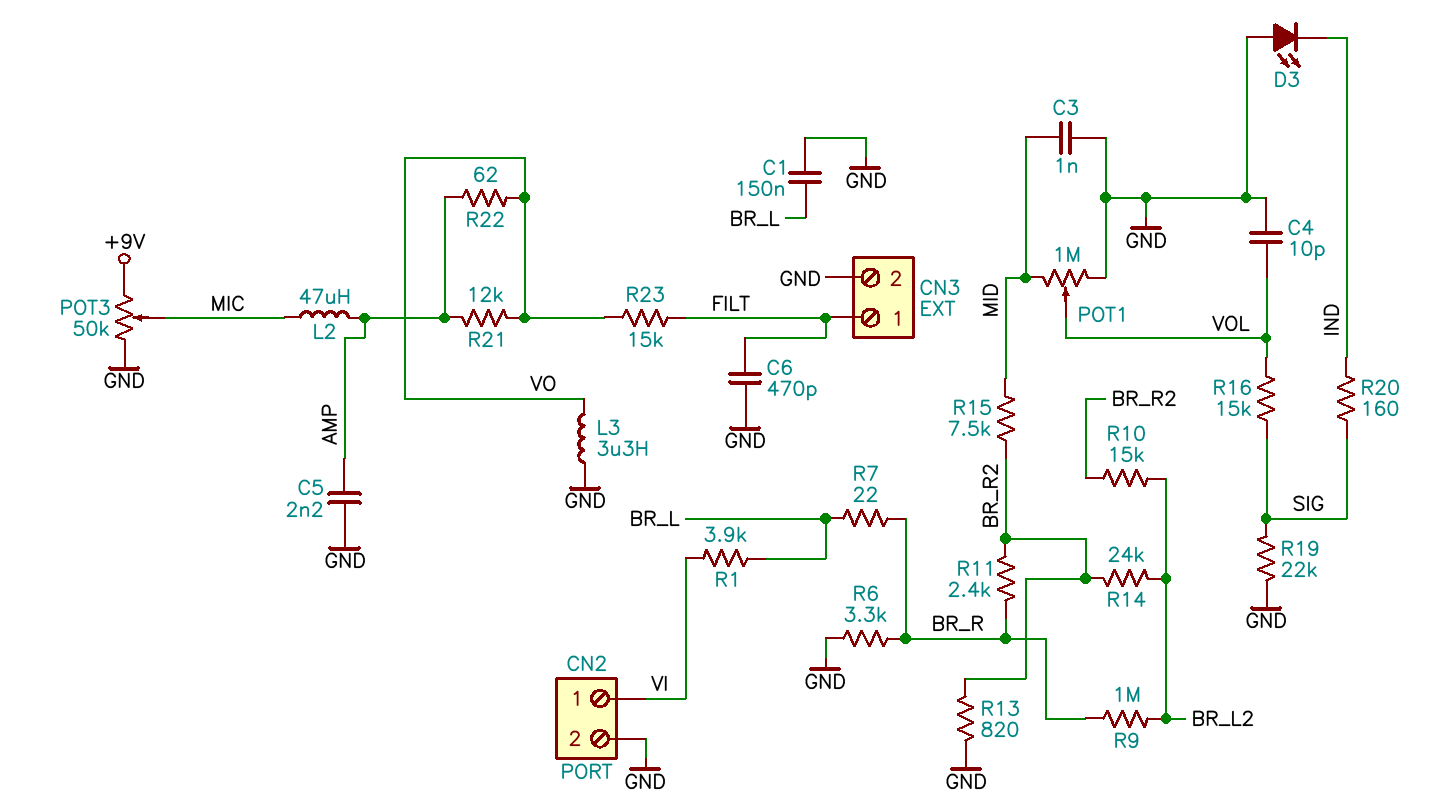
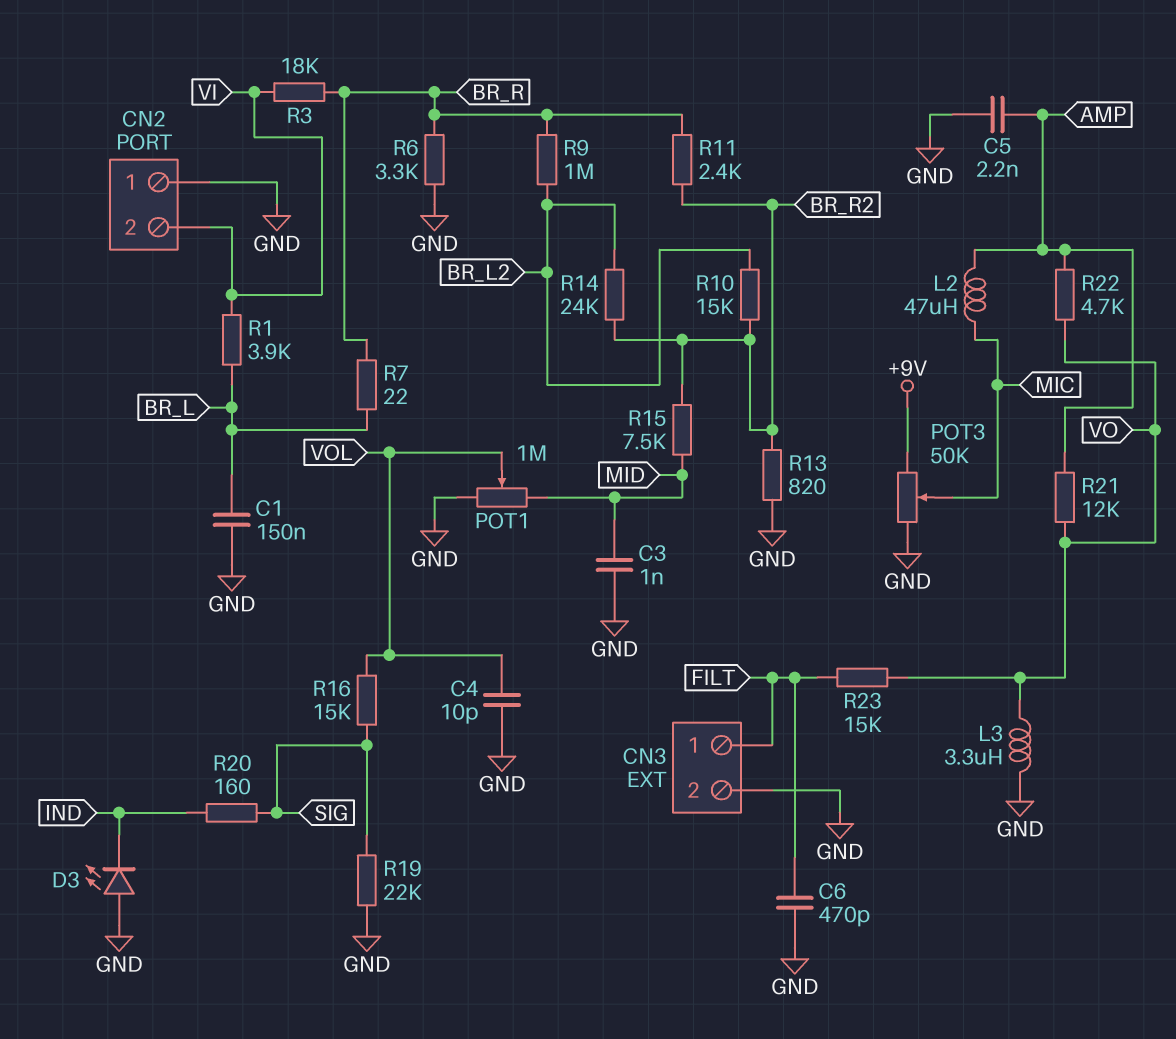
CN2 pin 1: VI -> GND
CN2 pin 2: GND -> VI
R3: none -> 18k (BR_R, VI)
R22: 62 (AMP, VO) -> 4.7k (AMP, VO)

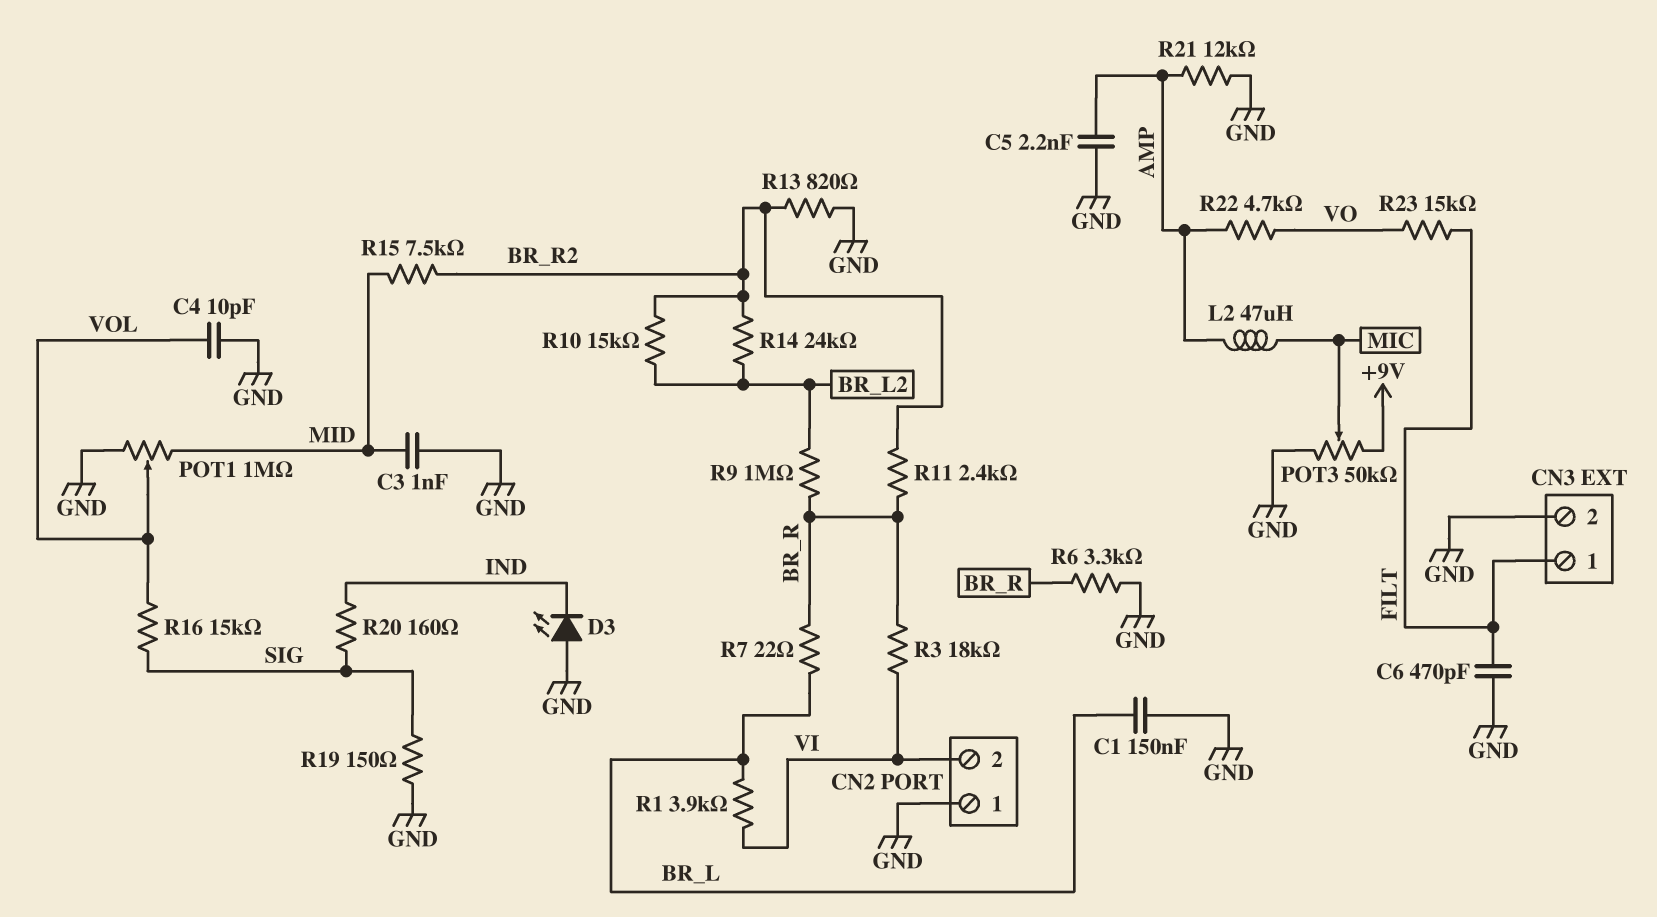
L3: 3.3uH (GND, VO) -> none
R19: 22k (GND, SIG) -> 150 (GND, SIG)
R21: 12k (AMP, VO) -> 12k (AMP, GND)

